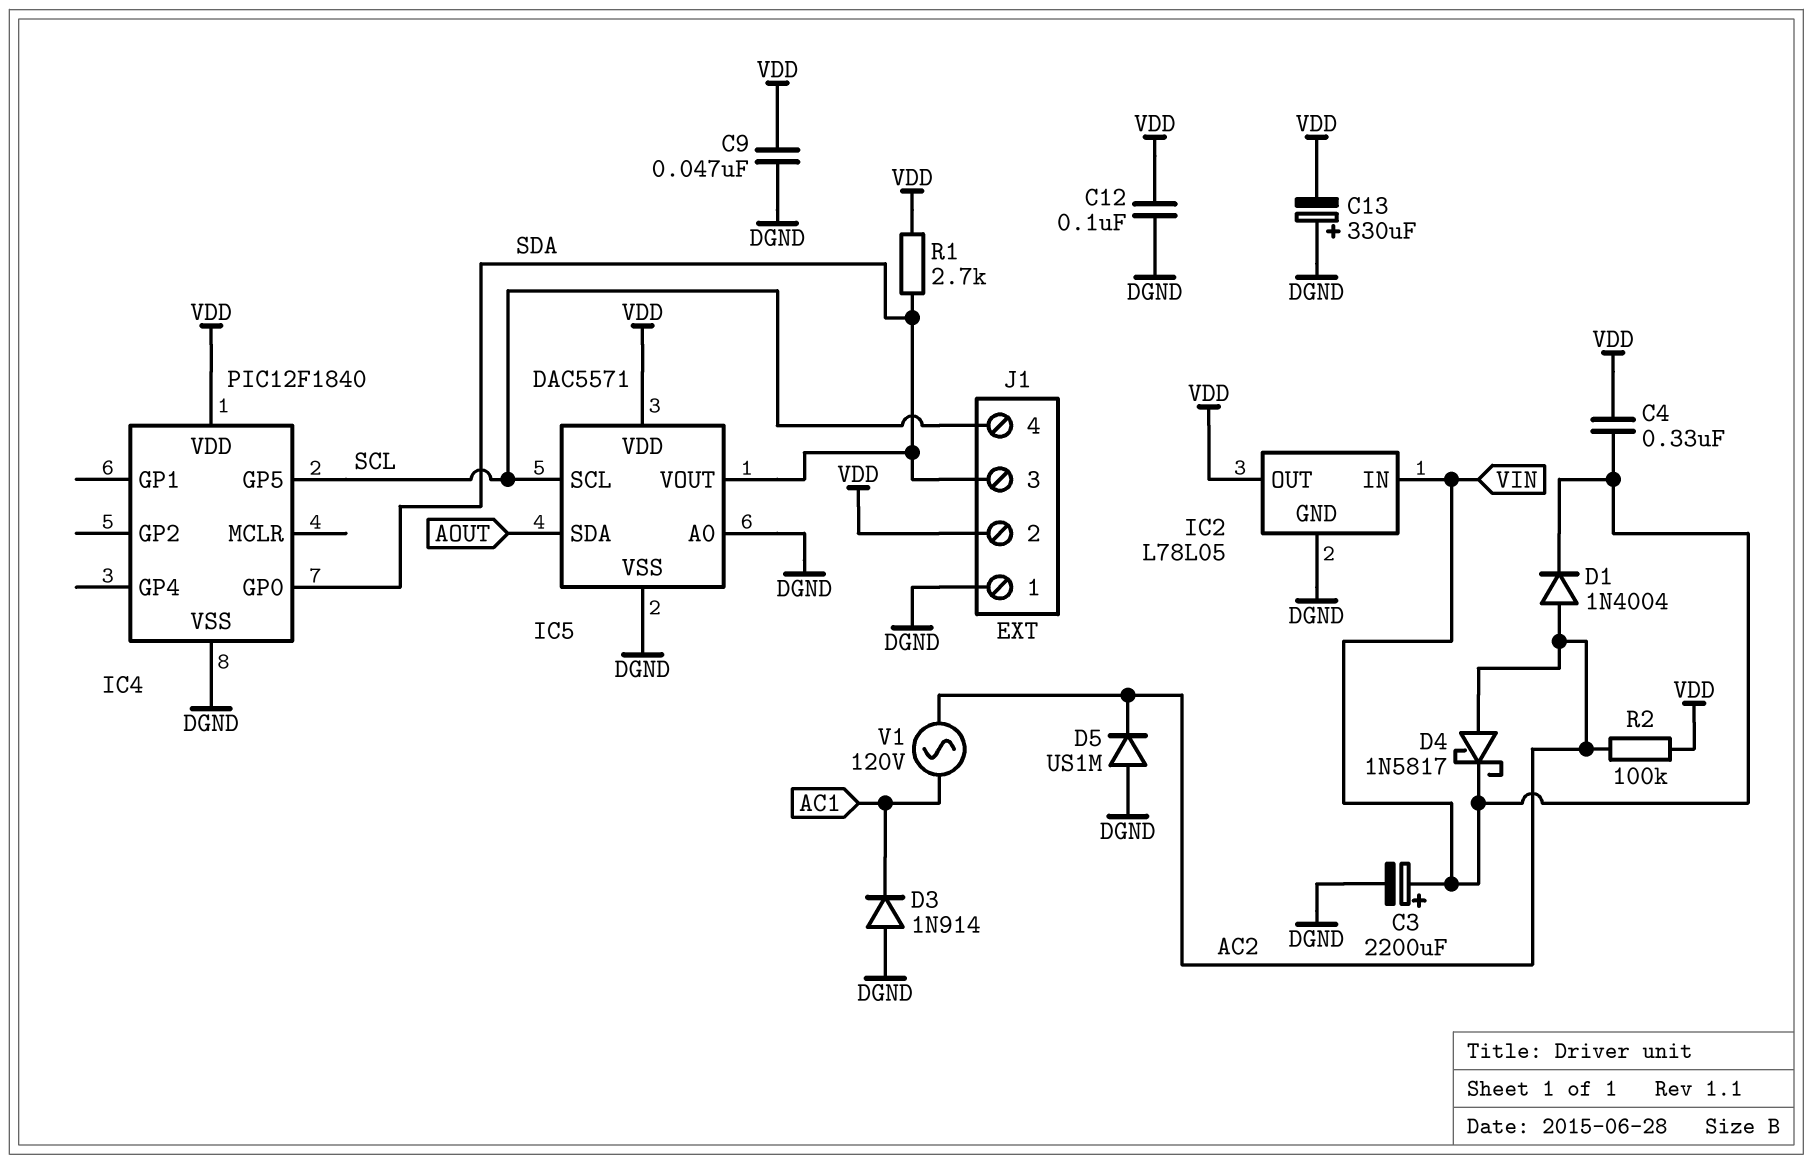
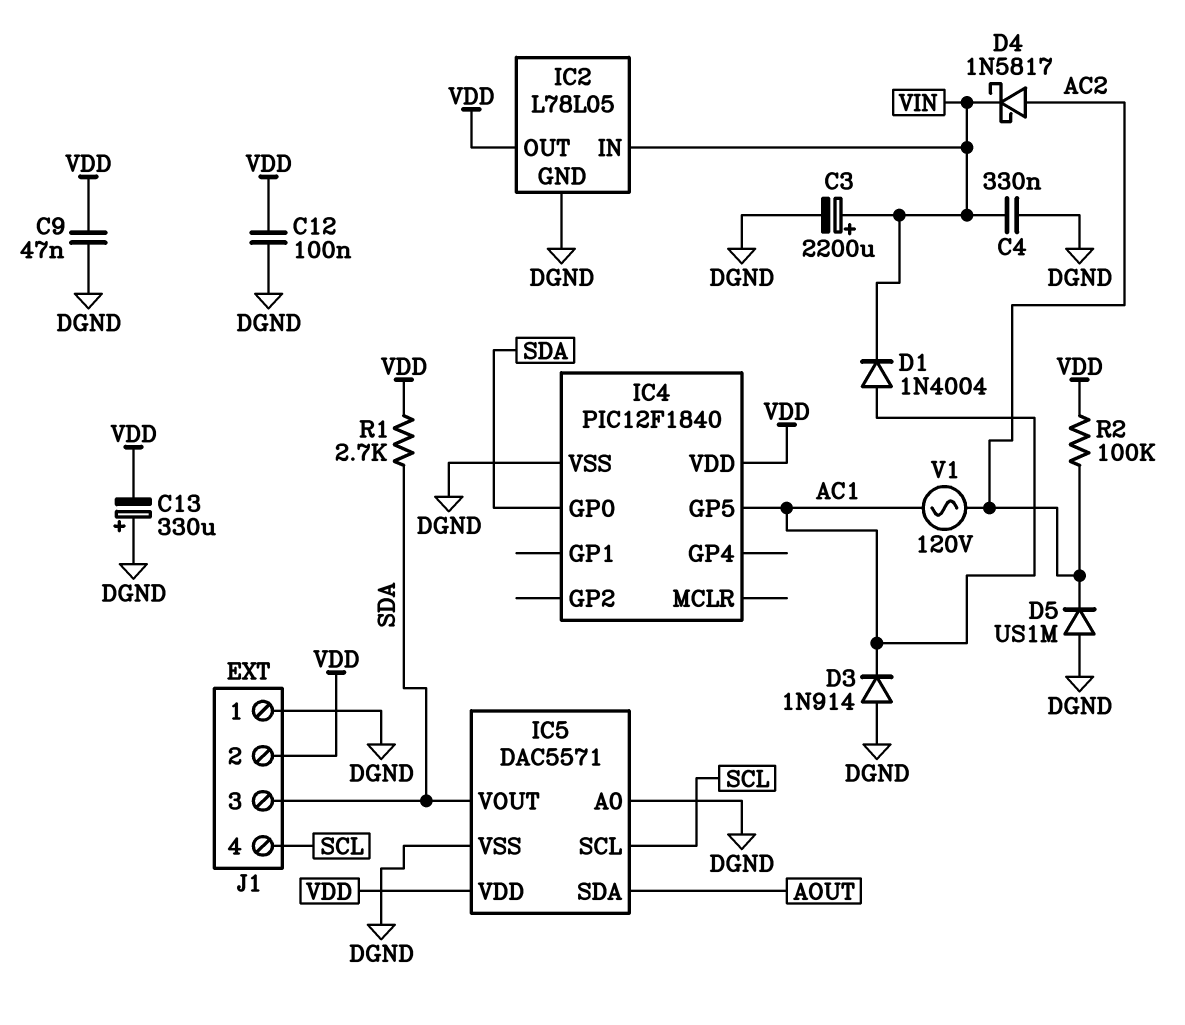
C4: 330nF (VDD, VIN) -> 330nF (DGND, VIN)
D1: diode 1N4004 (A AC2, K VIN) -> diode 1N4004 (A AC1, K VIN)
IC4 pin GP5: SCL -> AC1

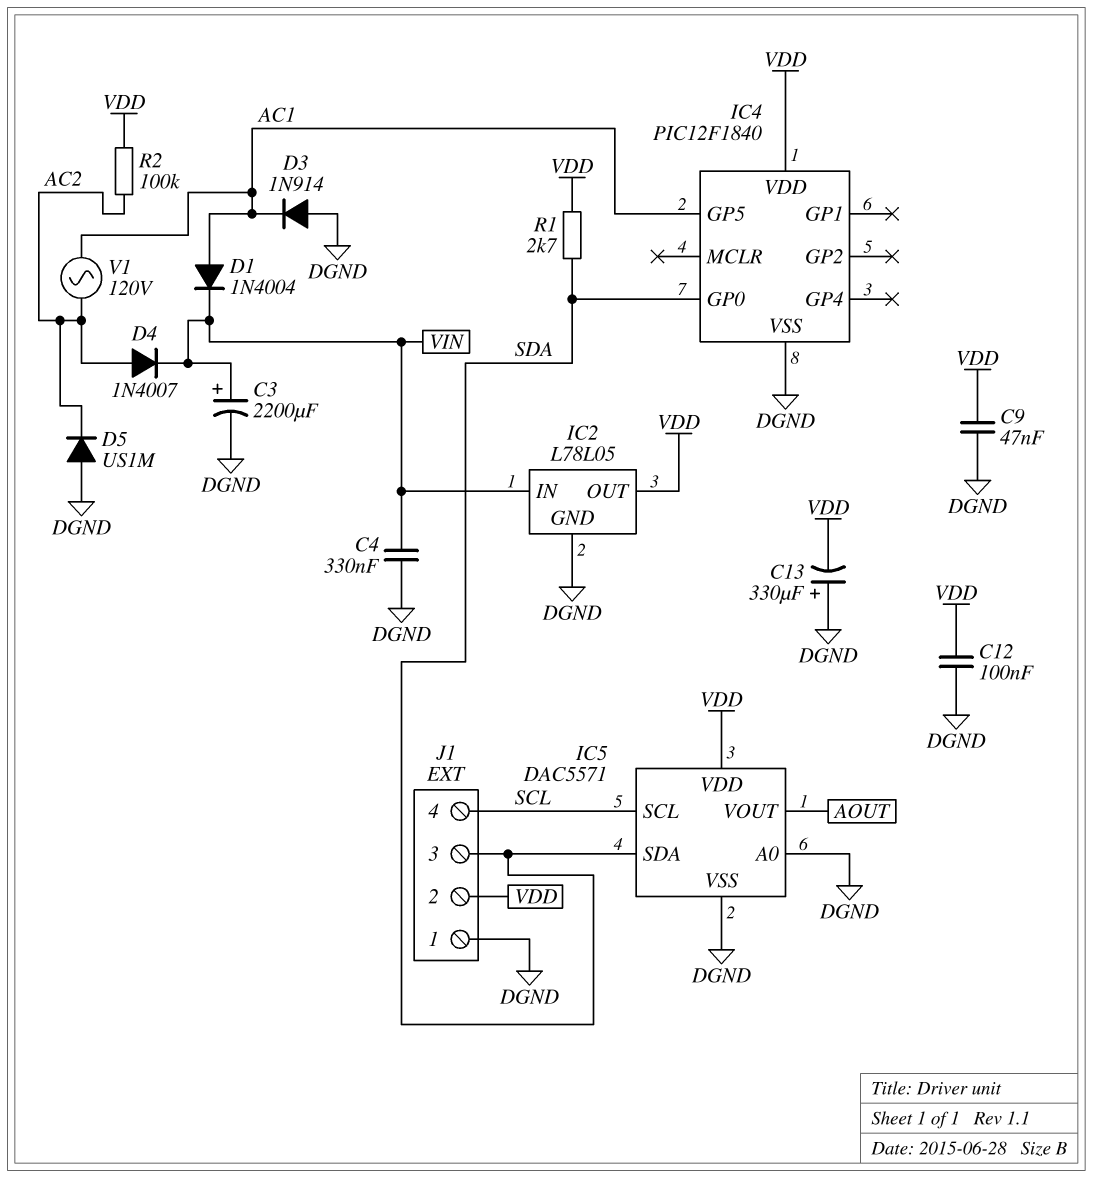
D4: schottky 1N5817 (A AC2, K VIN) -> diode 1N4007 (A AC2, K VIN)
IC5 pin SDA: AOUT -> SDA
IC5 pin VOUT: SDA -> AOUT

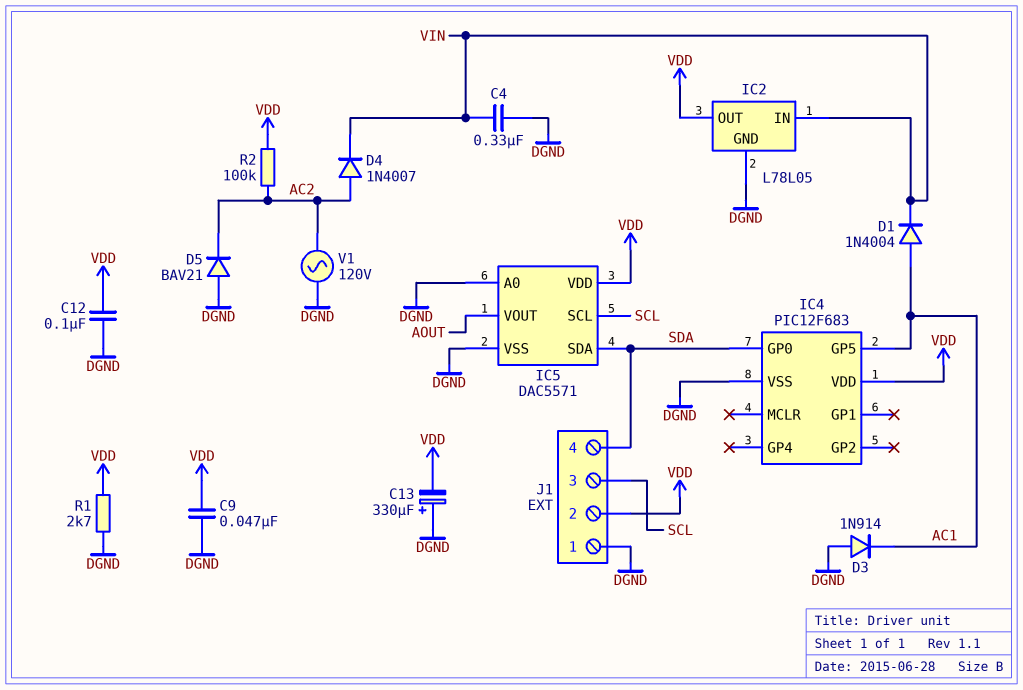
C3: 2200uF (plus VIN, minus DGND) -> none
D5: diode US1M (A DGND, K AC2) -> diode BAV21 (A DGND, K AC2)
IC4: PIC12F1840 -> PIC12F683
J1 pin 3: SDA -> SCL
J1 pin 4: SCL -> SDA
R1: 2.7k (SDA, VDD) -> 2.7k (DGND, VDD)
V1: AC 120V (AC1, AC2) -> AC 120V (AC2, DGND)

